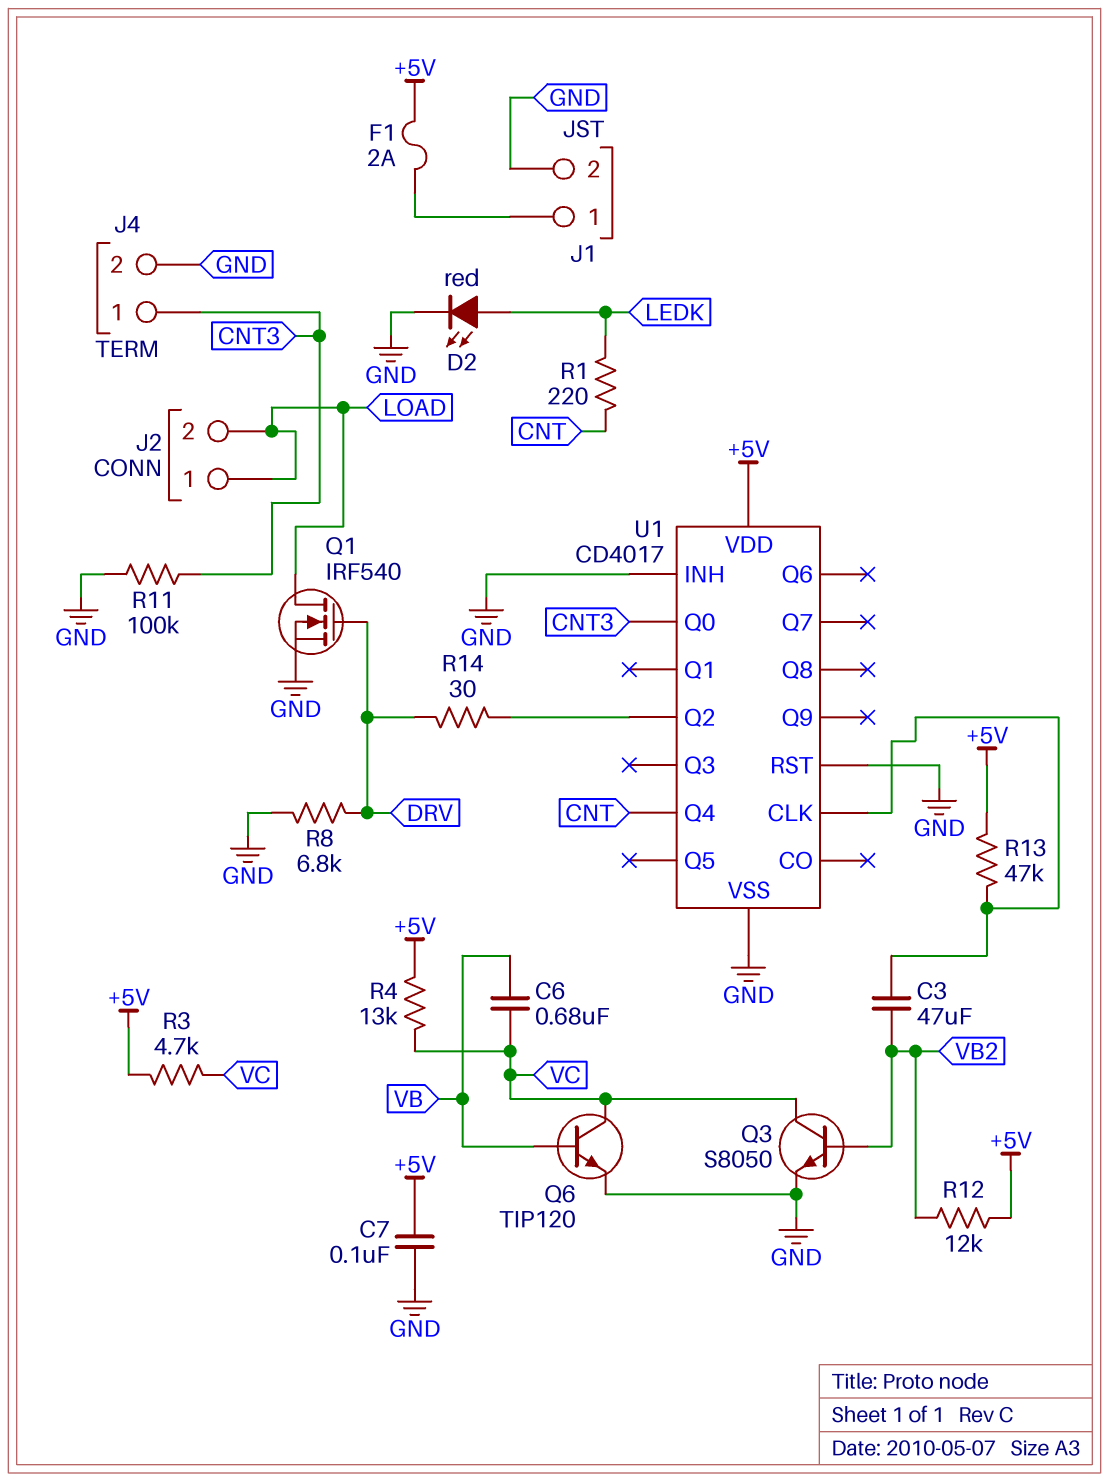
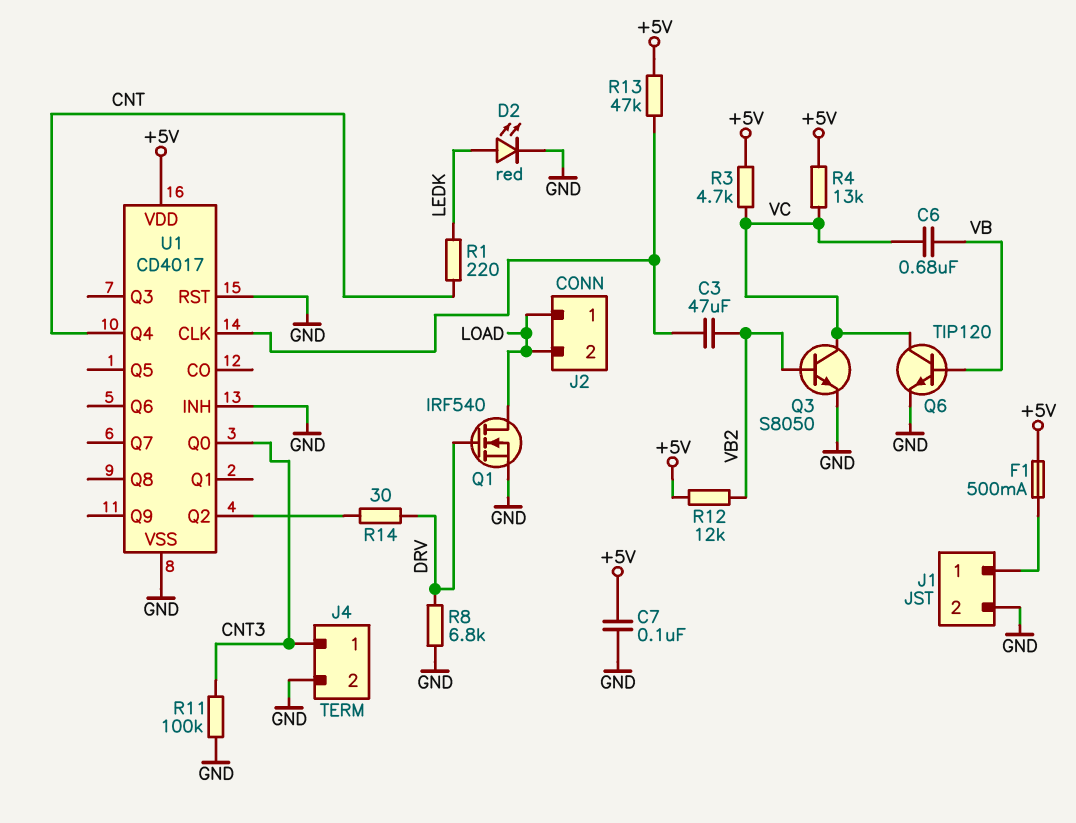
F1: 2A (+5V, J1/1) -> 500mA (+5V, J1/1)

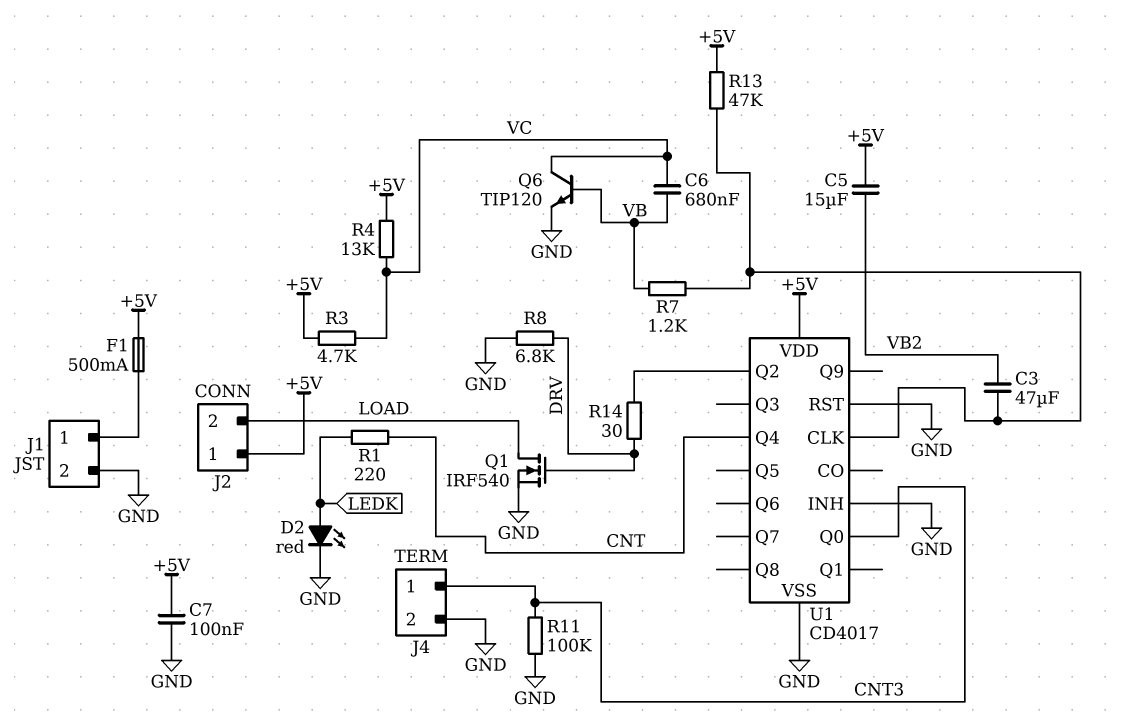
C5: none -> 15uF (+5V, VB2)
J2 pin 1: LOAD -> +5V
Q3: NPN S8050 (B VB2, C VC, E GND) -> none
R7: none -> 1.2k (U1/CLK, VB)
R12: 12k (+5V, VB2) -> none

